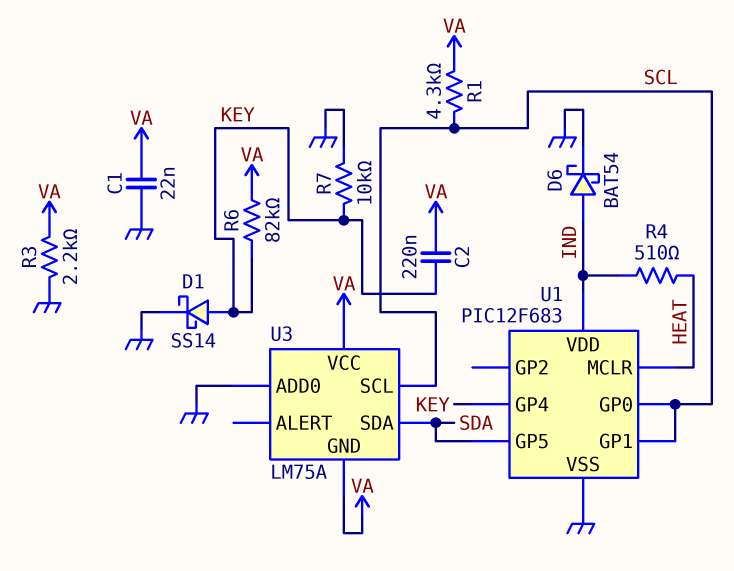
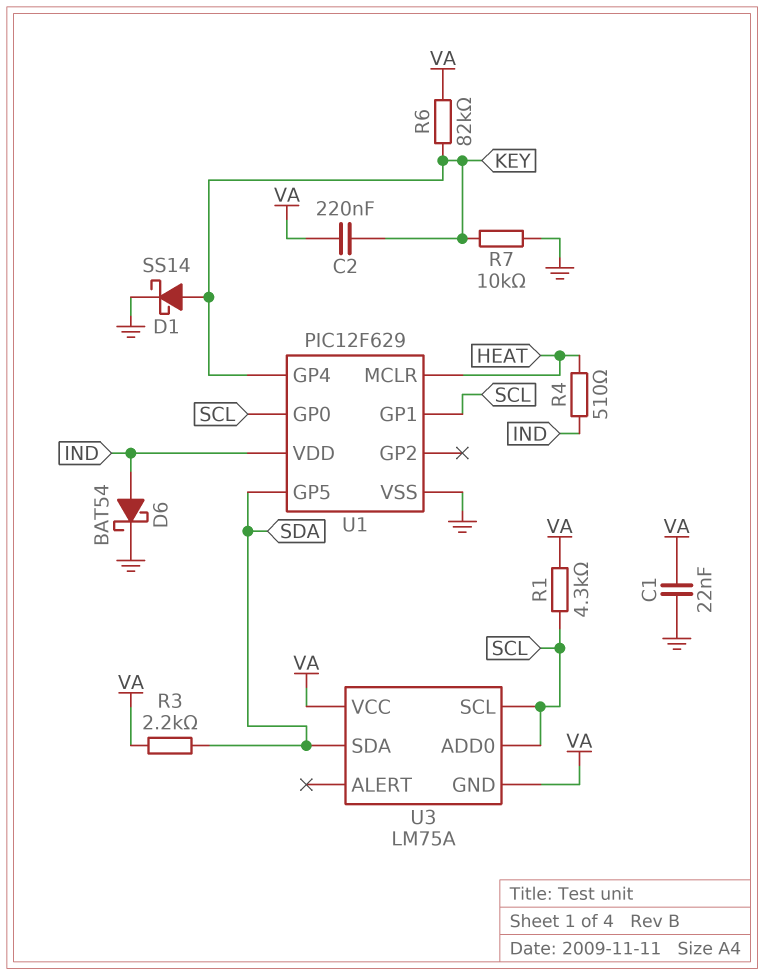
R3: 2.2k (GND, VA) -> 2.2k (SDA, VA)
U1: PIC12F683 -> PIC12F629
U3 pin ADD0: GND -> SCL

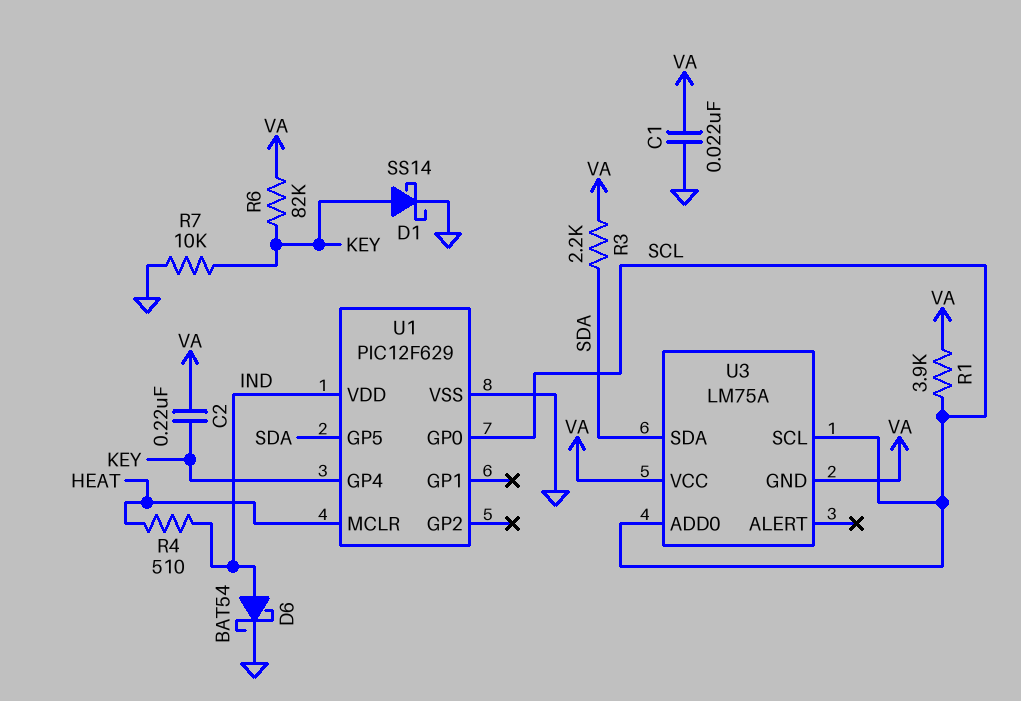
R1: 4.3k (SCL, VA) -> 3.9k (SCL, VA)
U1 pin GP1: SCL -> none

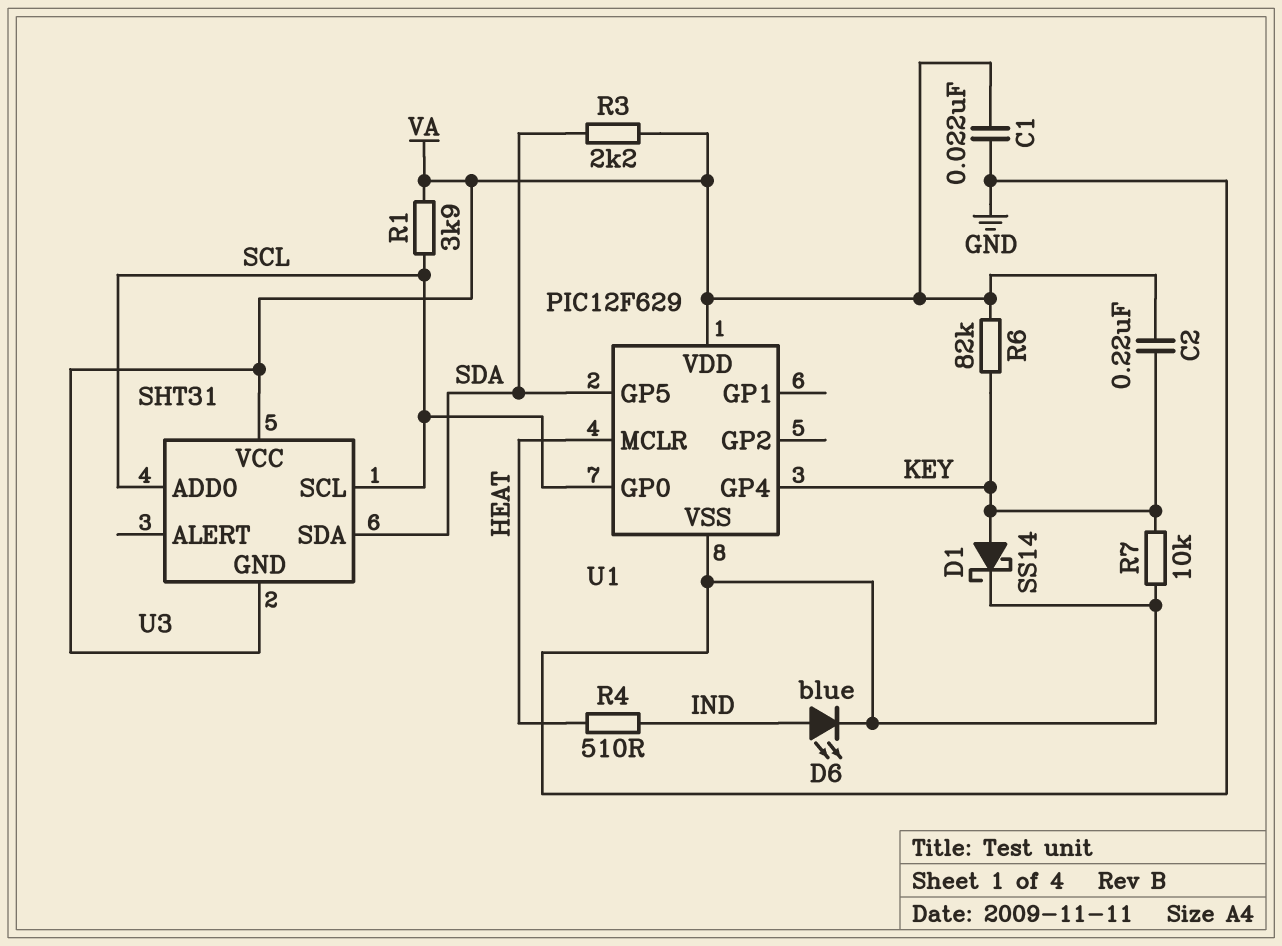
D6: schottky BAT54 (A IND, K GND) -> LED blue (A IND, K GND)
U1 pin VDD: IND -> VA
U3: LM75A -> SHT31

